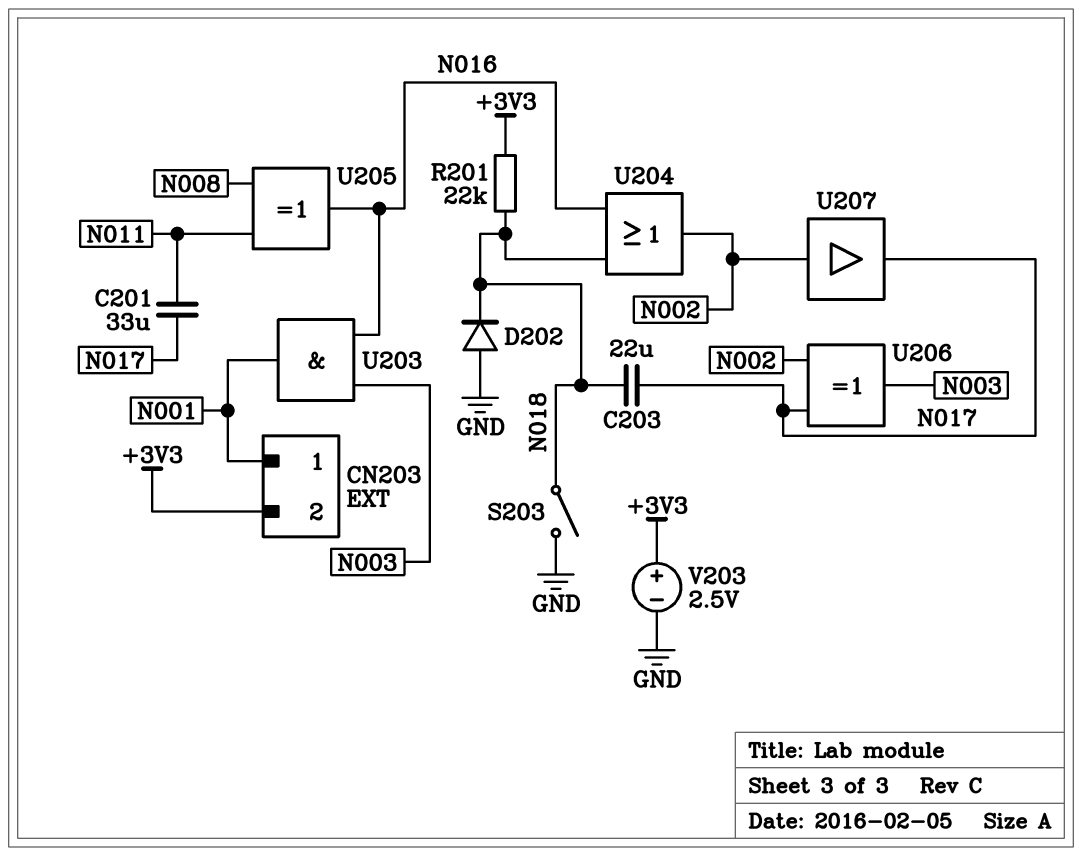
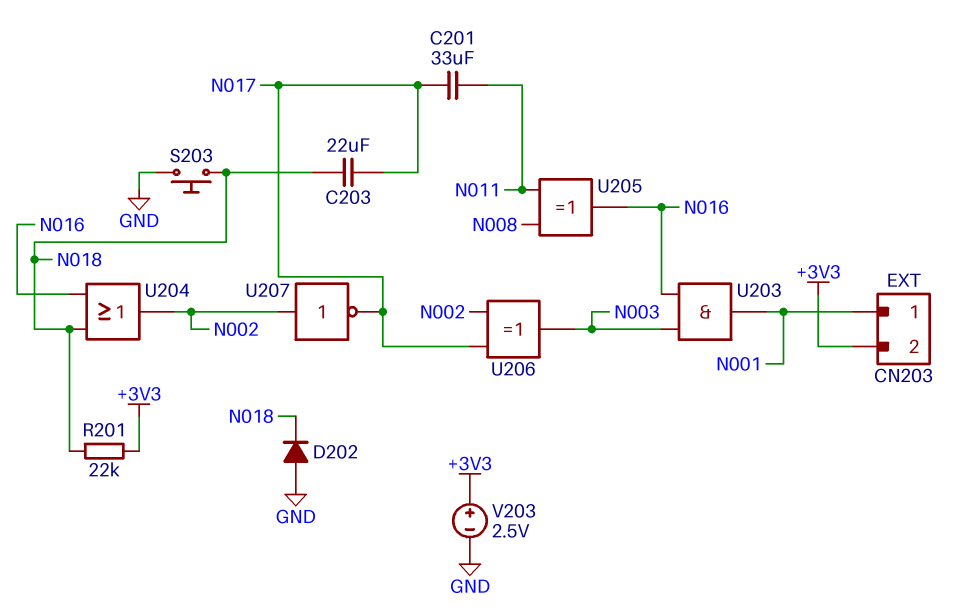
S203: switch (GND, N018) -> button (GND, N018)
U207: buffer (in N002, out N017) -> NOT (in N002, out N017)

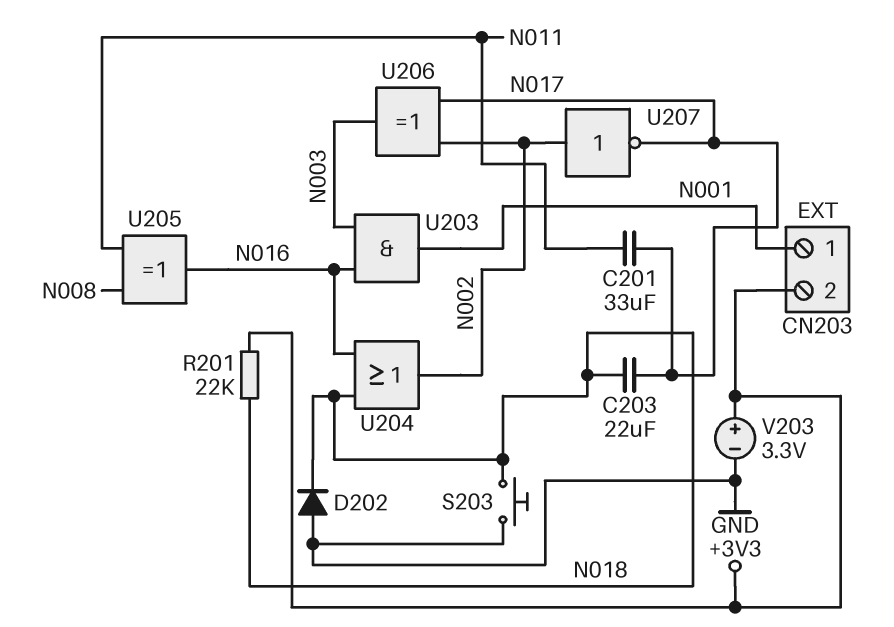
V203: 2.5V (plus +3V3, minus GND) -> 3.3V (plus +3V3, minus GND)

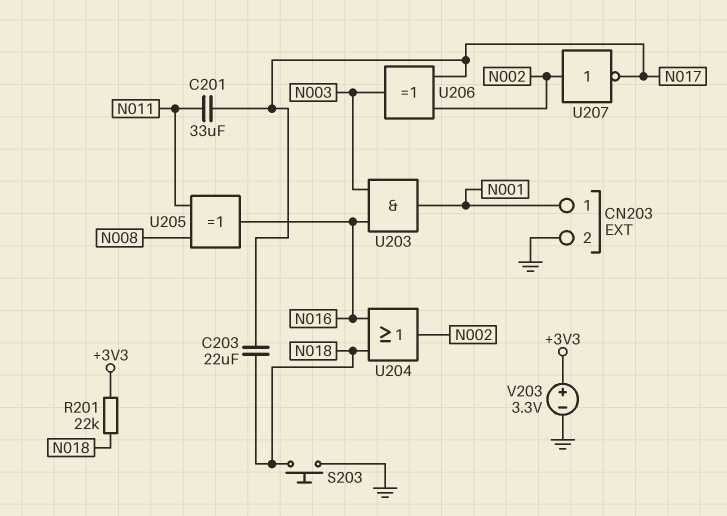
CN203 pin 2: +3V3 -> GND
D202: diode (A GND, K N018) -> none

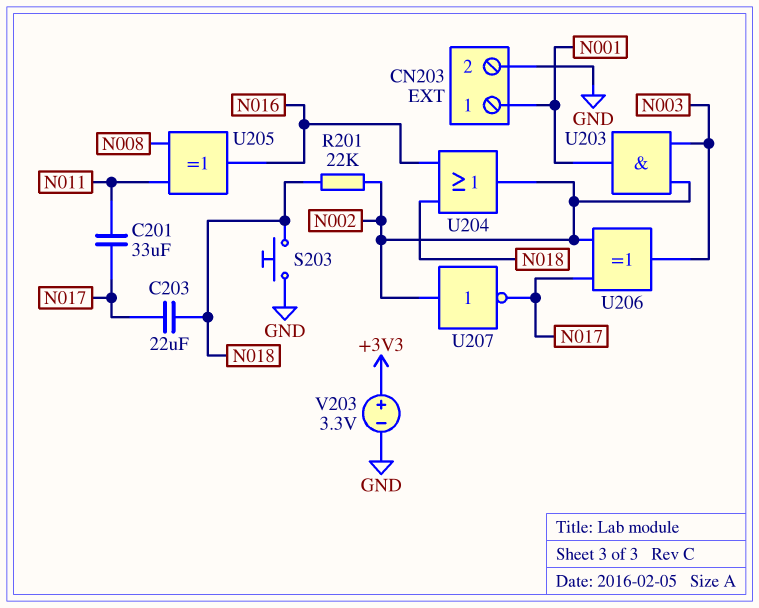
R201: 22k (+3V3, N018) -> 22k (N002, N018)
U203: AND (in N003, in N016, out N001) -> AND (in N002, in N003, out N001)

